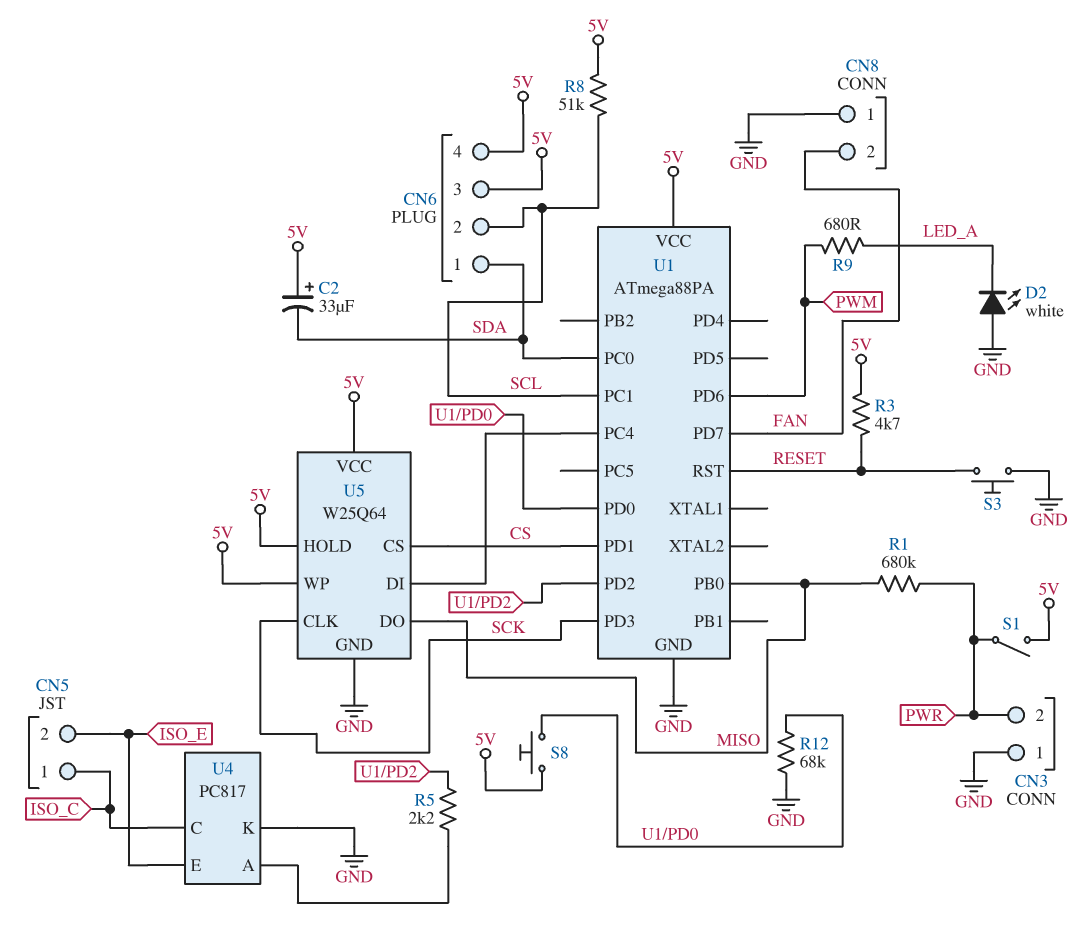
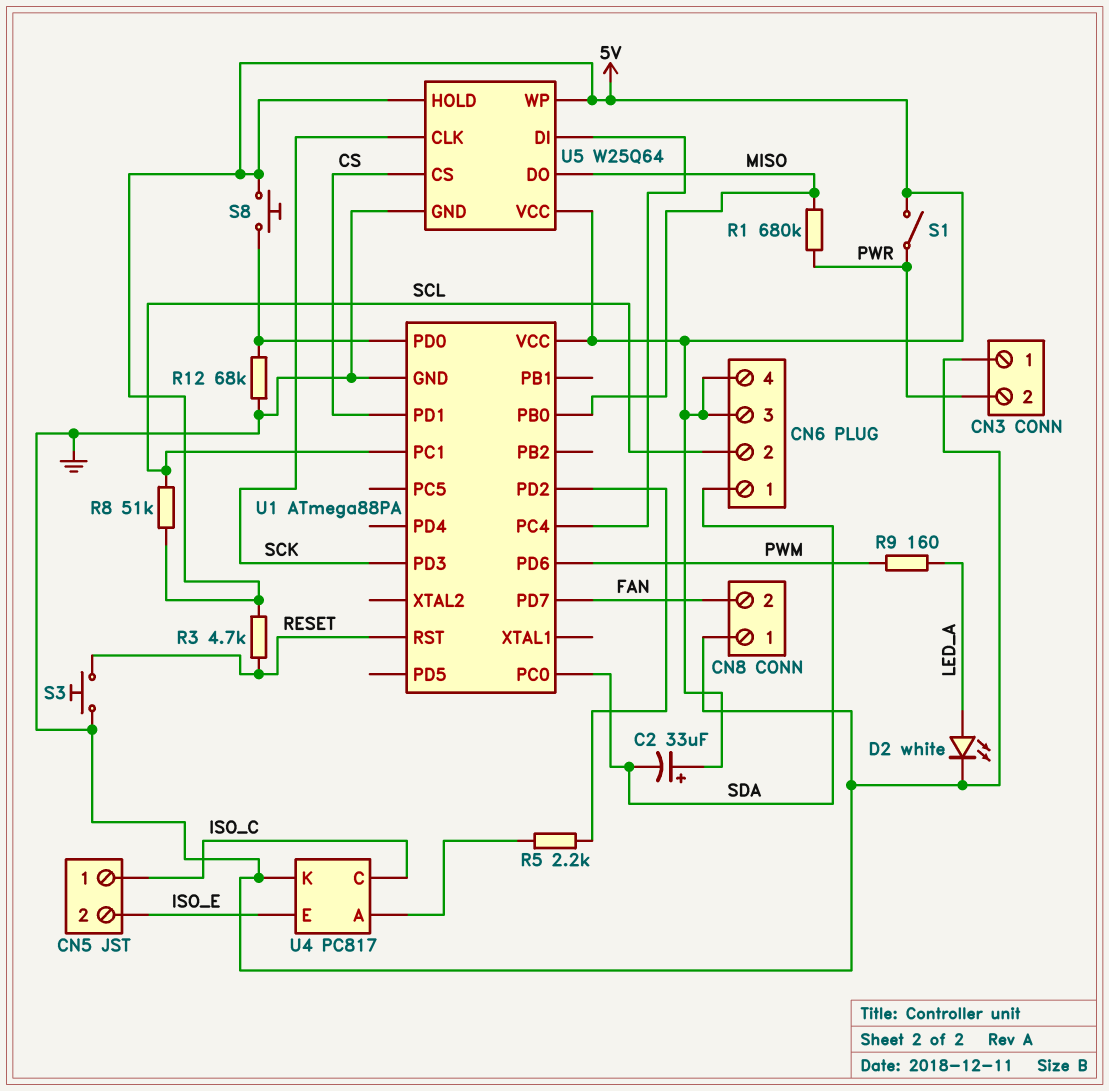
D2: LED white (A GND, K LED_A) -> LED white (A LED_A, K GND)
R9: 680 (LED_A, PWM) -> 160 (LED_A, PWM)

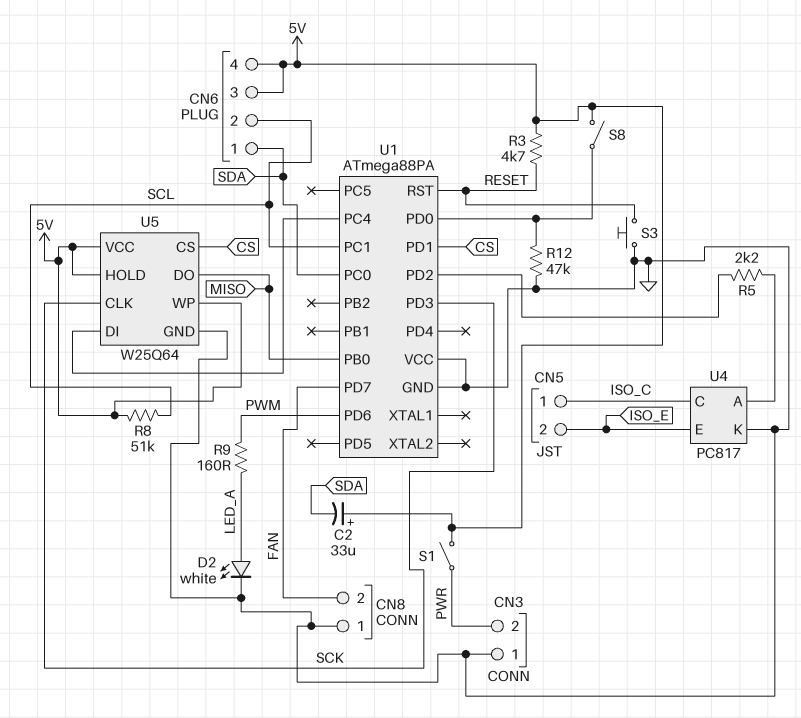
R1: 680k (MISO, PWR) -> none
R12: 68k (GND, U1/PD0) -> 47k (GND, U1/PD0)
S8: button (5V, U1/PD0) -> switch (5V, U1/PD0)
U1 pin VCC: 5V -> GND

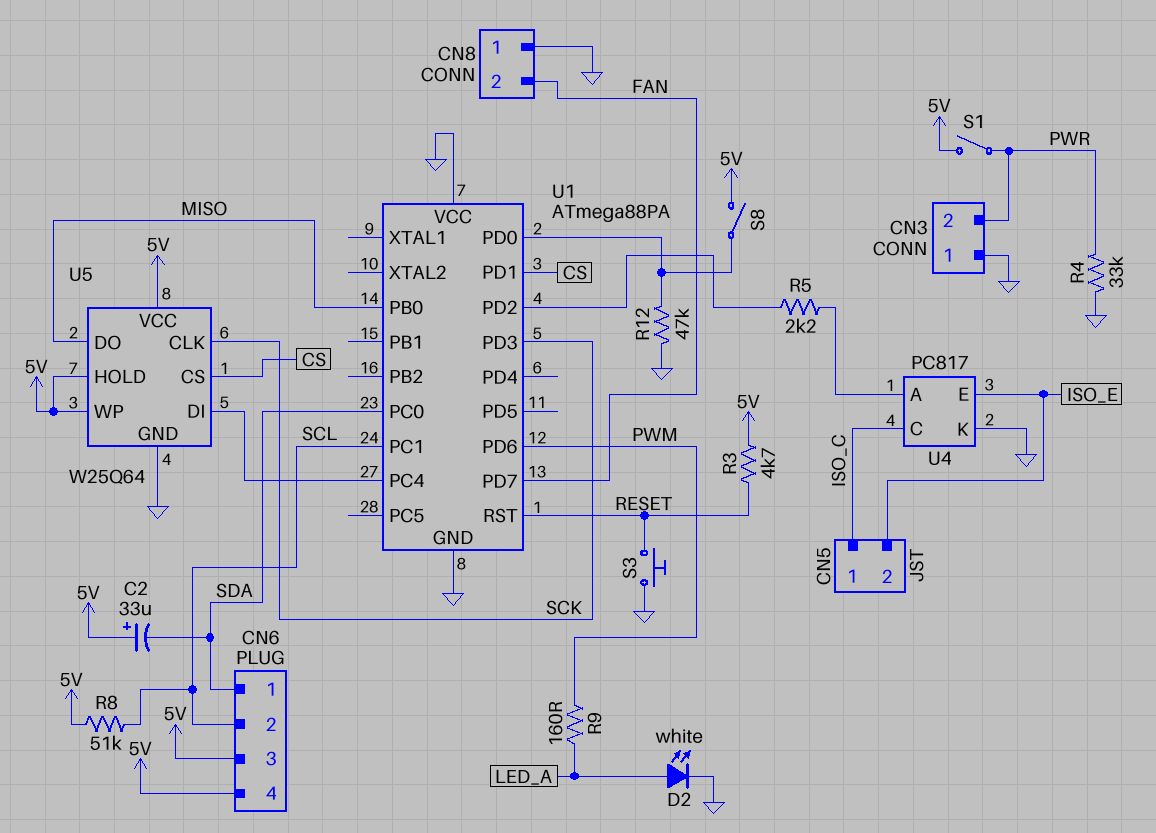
R4: none -> 33k (GND, PWR)

